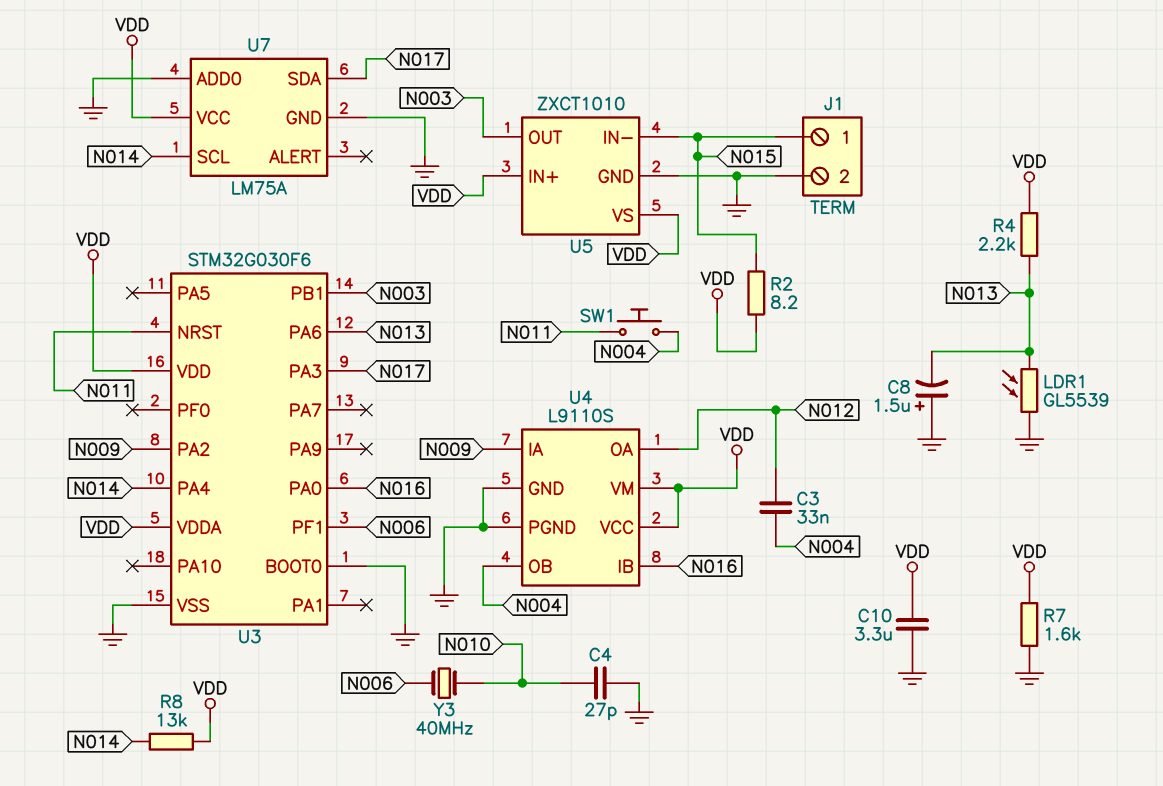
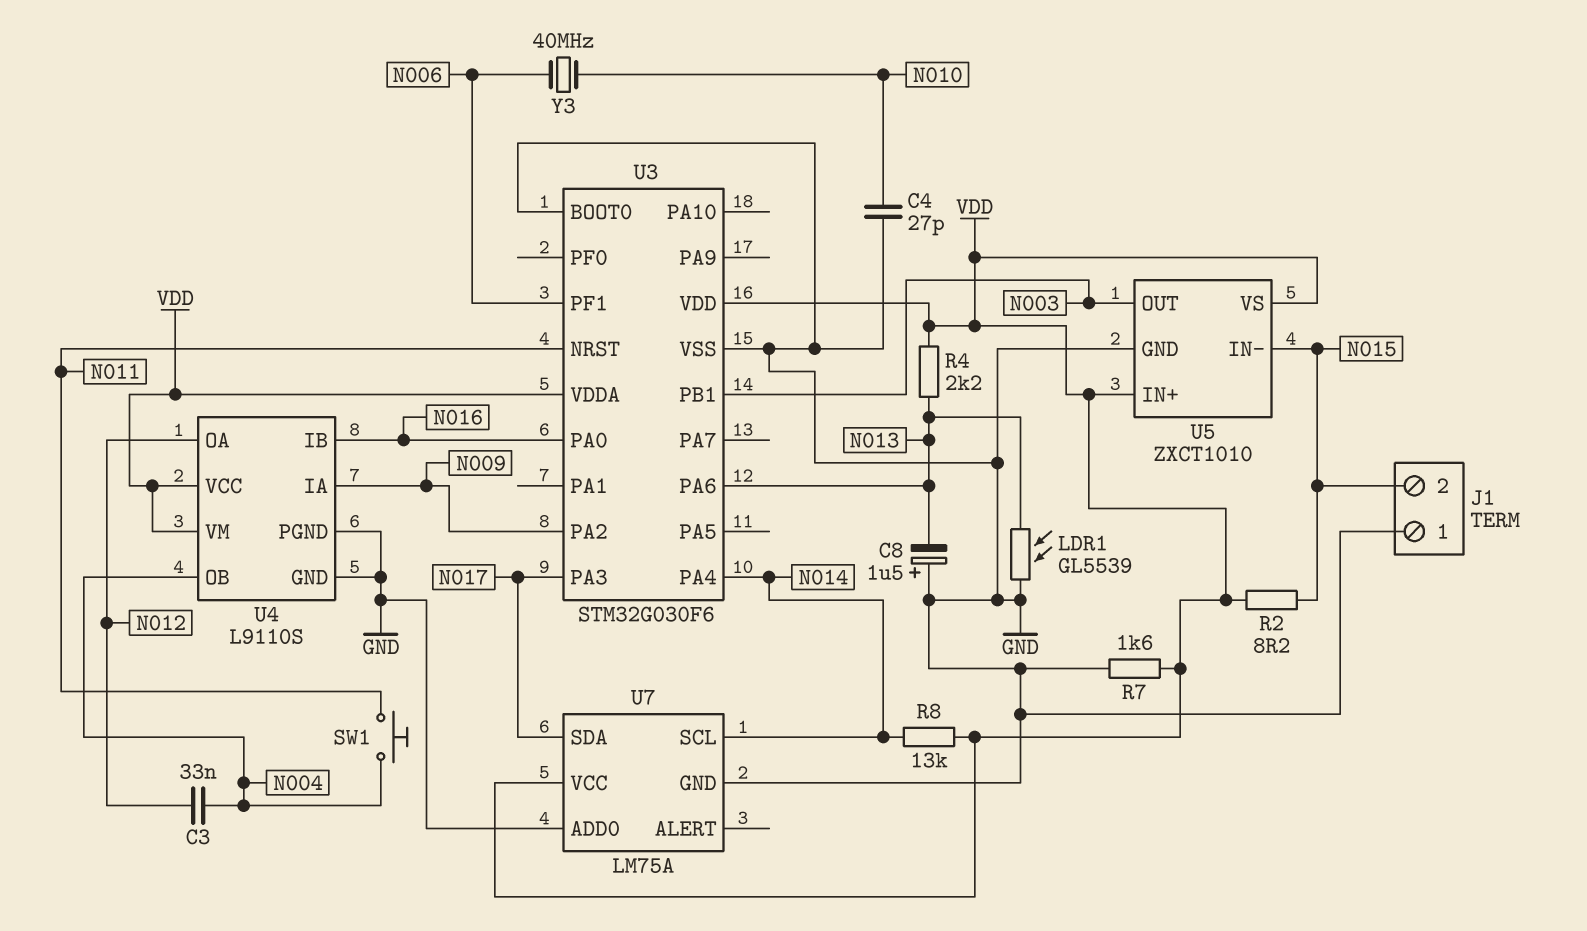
C10: 3.3uF (GND, VDD) -> none
J1 pin 1: N015 -> GND
J1 pin 2: GND -> N015

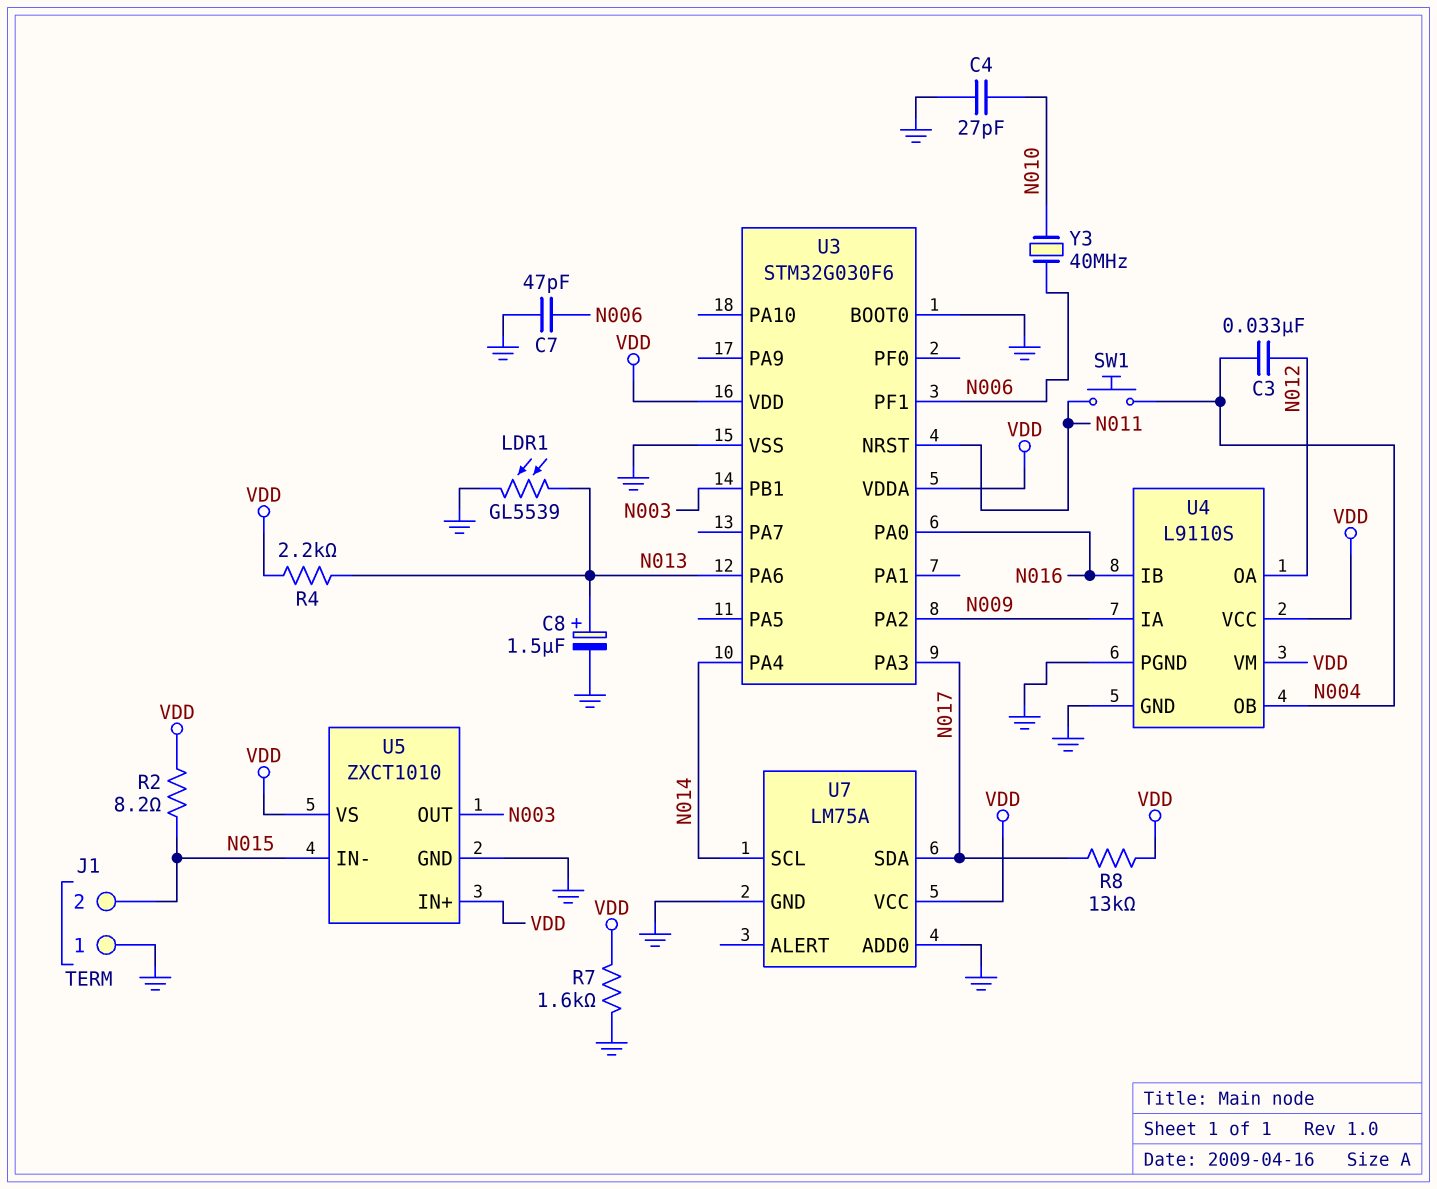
C7: none -> 47pF (GND, N006)
C8: 1.5uF (plus GND, minus N013) -> 1.5uF (plus N013, minus GND)
R8: 13k (N014, VDD) -> 13k (N017, VDD)

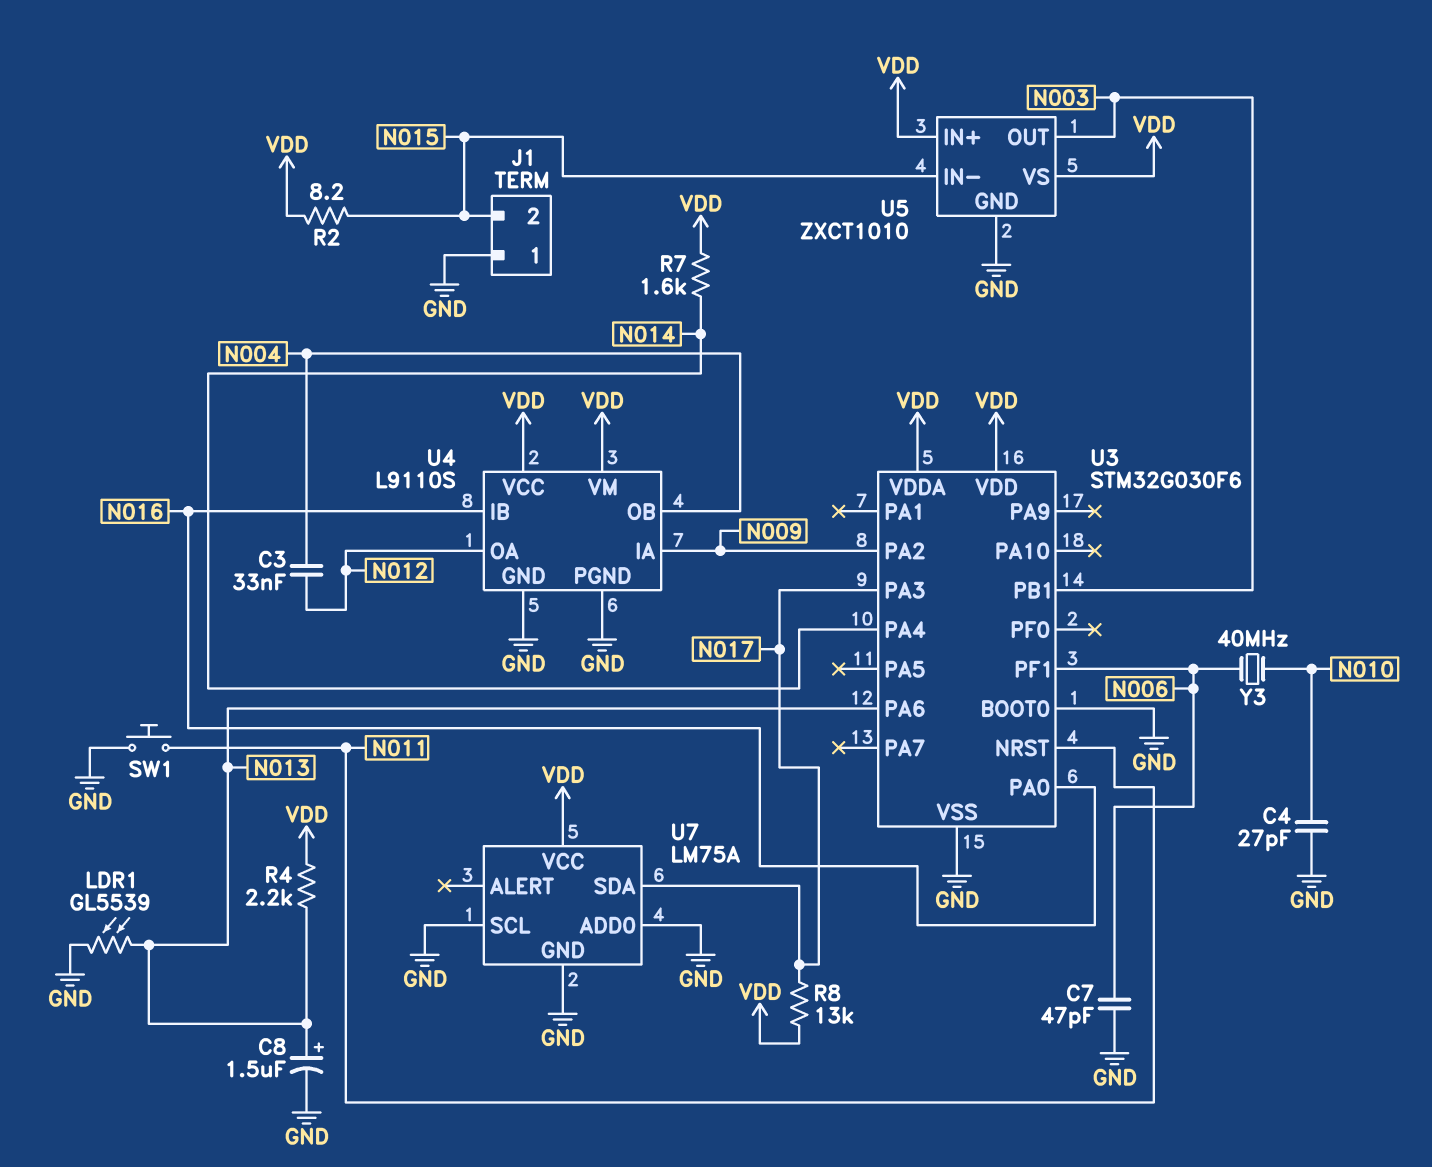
R7: 1.6k (GND, VDD) -> 1.6k (N014, VDD)
SW1: button (N004, N011) -> button (GND, N011)
U7 pin SCL: N014 -> GND

